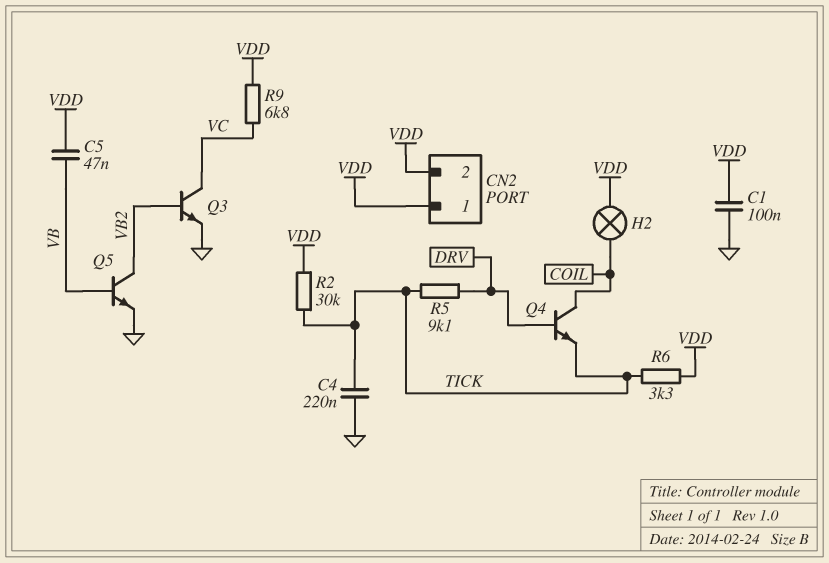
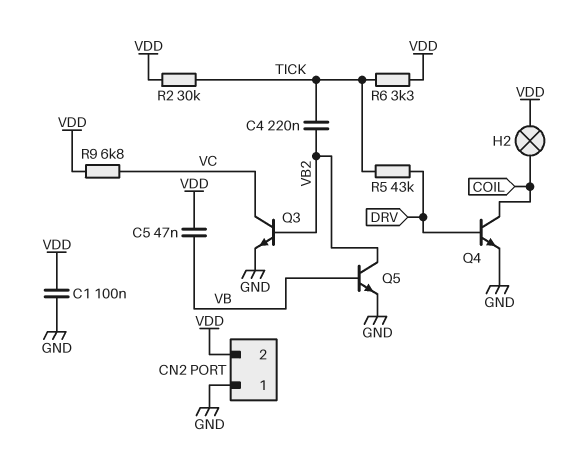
C4: 220nF (GND, TICK) -> 220nF (TICK, VB2)
CN2 pin 1: VDD -> GND
Q4: NPN (B DRV, C COIL, E TICK) -> NPN (B DRV, C COIL, E GND)
R5: 9.1k (DRV, TICK) -> 43k (DRV, TICK)

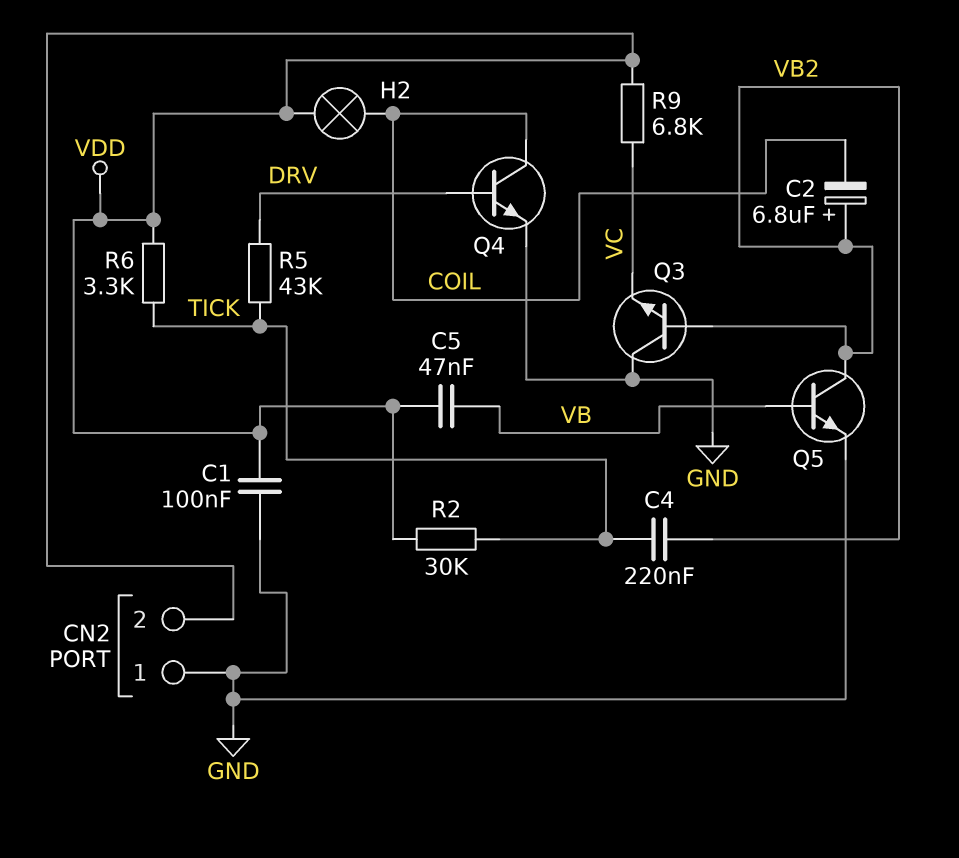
C2: none -> 6.8uF (plus VB2, minus COIL)
Q3: NPN (B VB2, C VC, E GND) -> NPN (B VB2, C GND, E VC)

